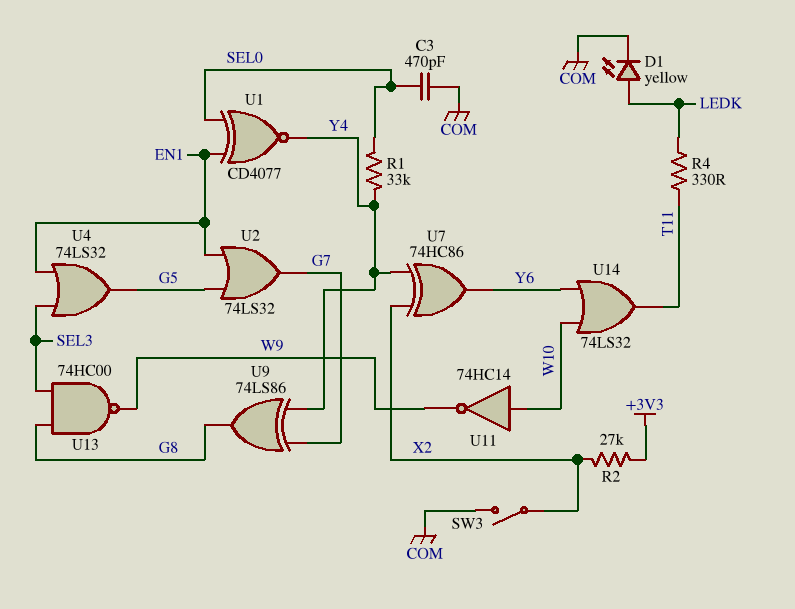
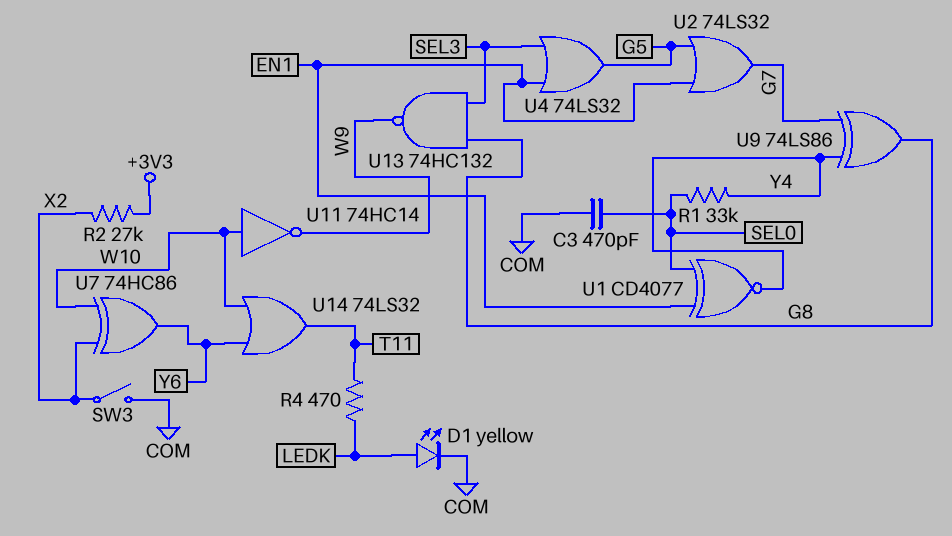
R4: 330 (LEDK, T11) -> 470 (LEDK, T11)
U7: XOR 74HC86 (in X2, in Y4, out Y6) -> XOR 74HC86 (in W10, in X2, out Y6)
U13: NAND 74HC00 (in G8, in SEL3, out W9) -> NAND 74HC132 (in G8, in SEL3, out W9)

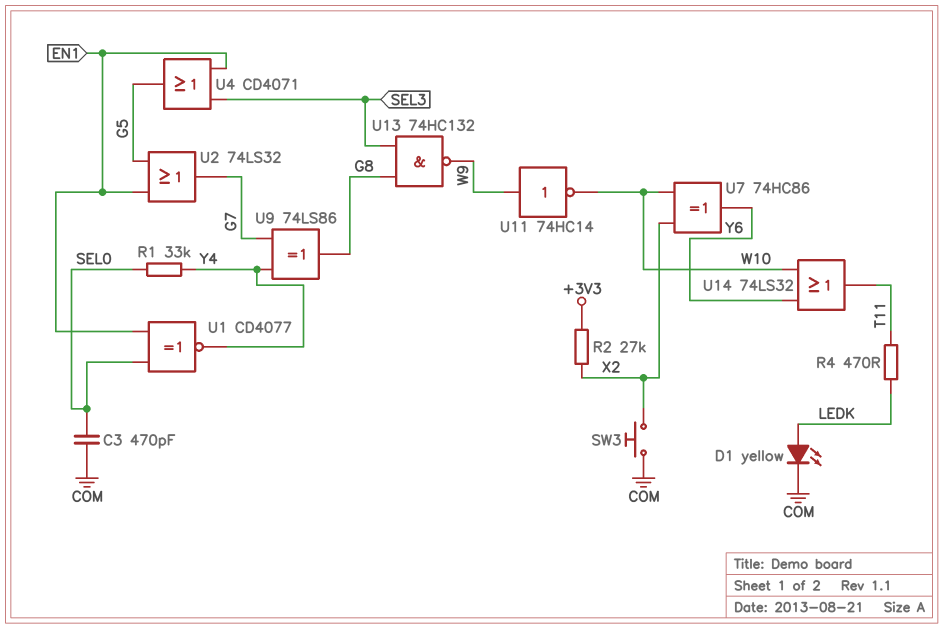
SW3: switch (COM, X2) -> button (COM, X2)
U4: OR 74LS32 (in EN1, in SEL3, out G5) -> OR CD4071 (in EN1, in SEL3, out G5)
U11: NOT 74HC14 (in W10, out W9) -> NOT 74HC14 (in W9, out W10)

